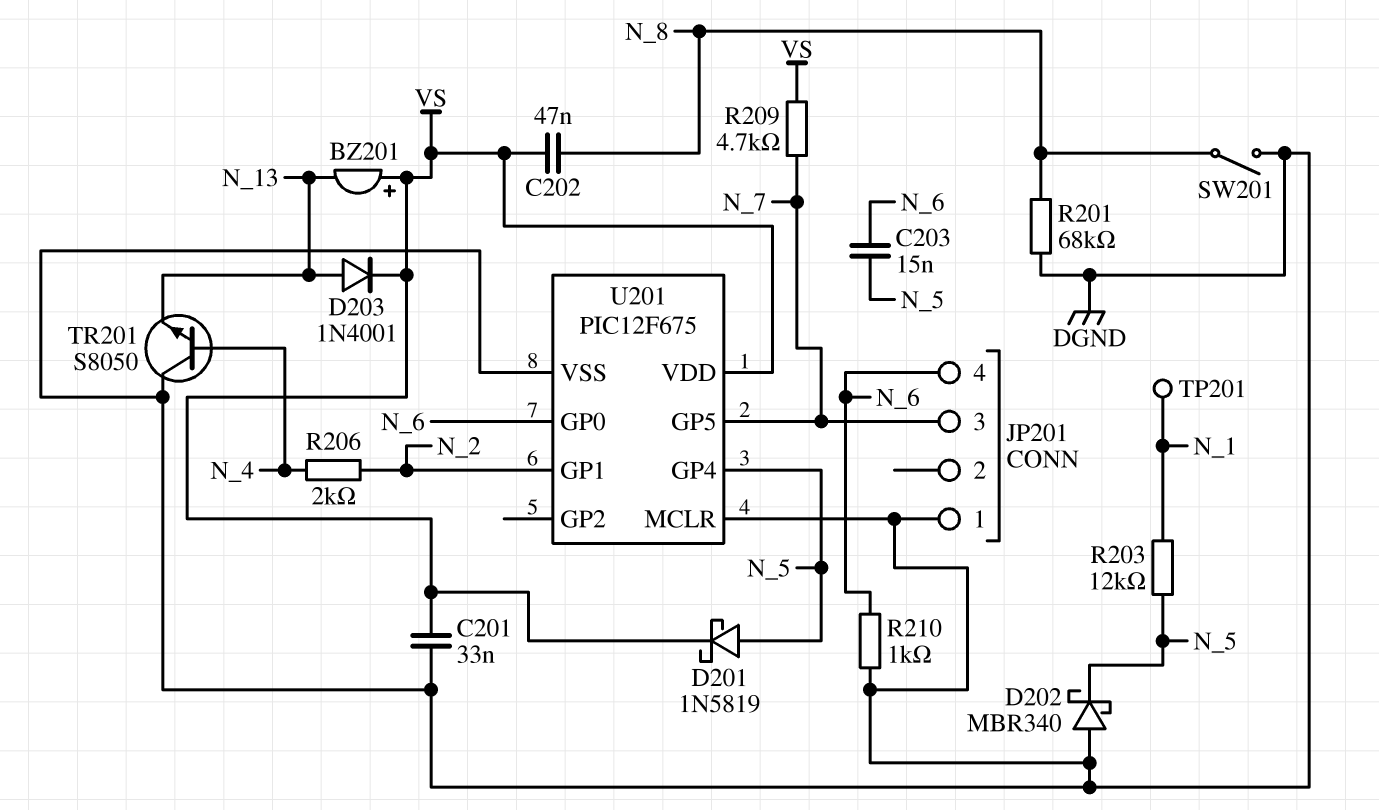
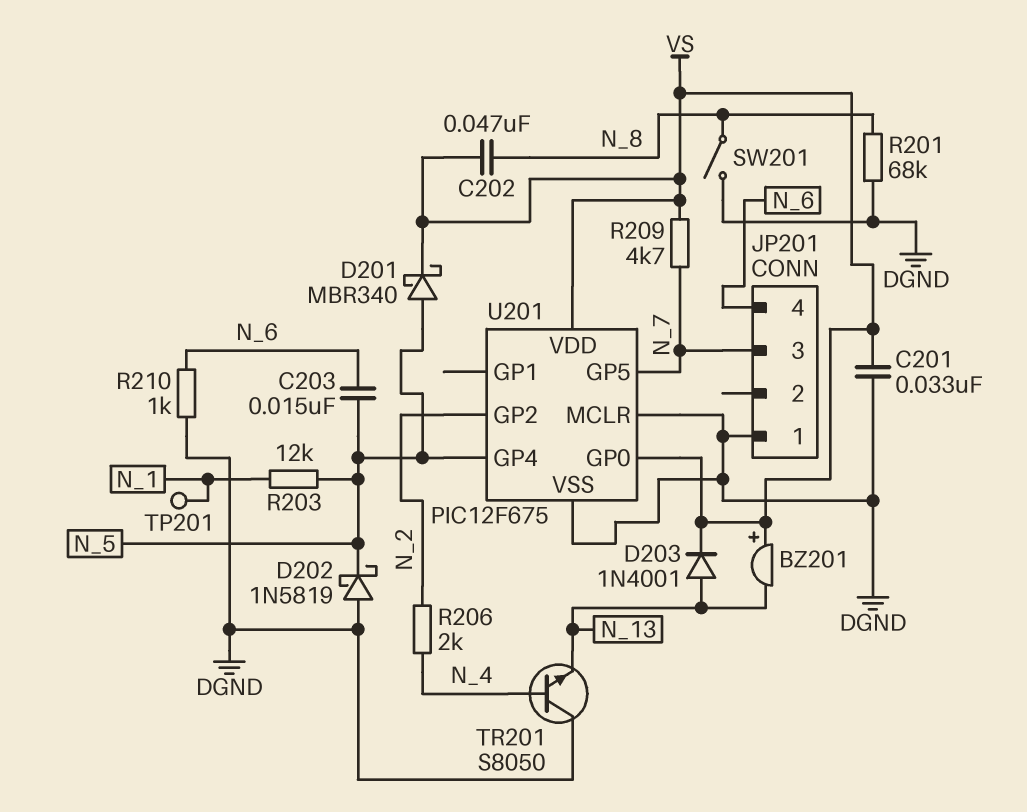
D201: schottky 1N5819 (A N_5, K VS) -> schottky MBR340 (A N_5, K VS)
D202: schottky MBR340 (A DGND, K N_5) -> schottky 1N5819 (A DGND, K N_5)
U201 pin GP0: N_6 -> VS
U201 pin GP1: N_2 -> none
U201 pin GP2: none -> N_2

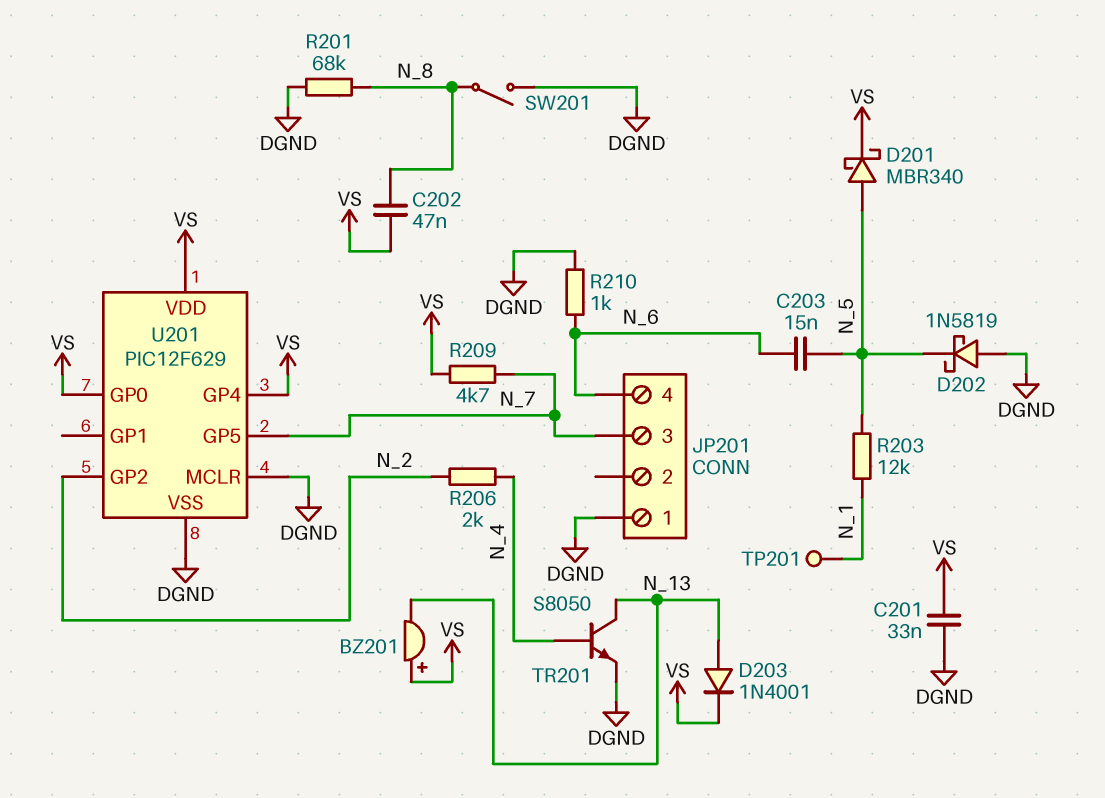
TR201: NPN S8050 (B N_4, C DGND, E N_13) -> NPN S8050 (B N_4, C N_13, E DGND)
U201: PIC12F675 -> PIC12F629
U201 pin GP4: N_5 -> VS

